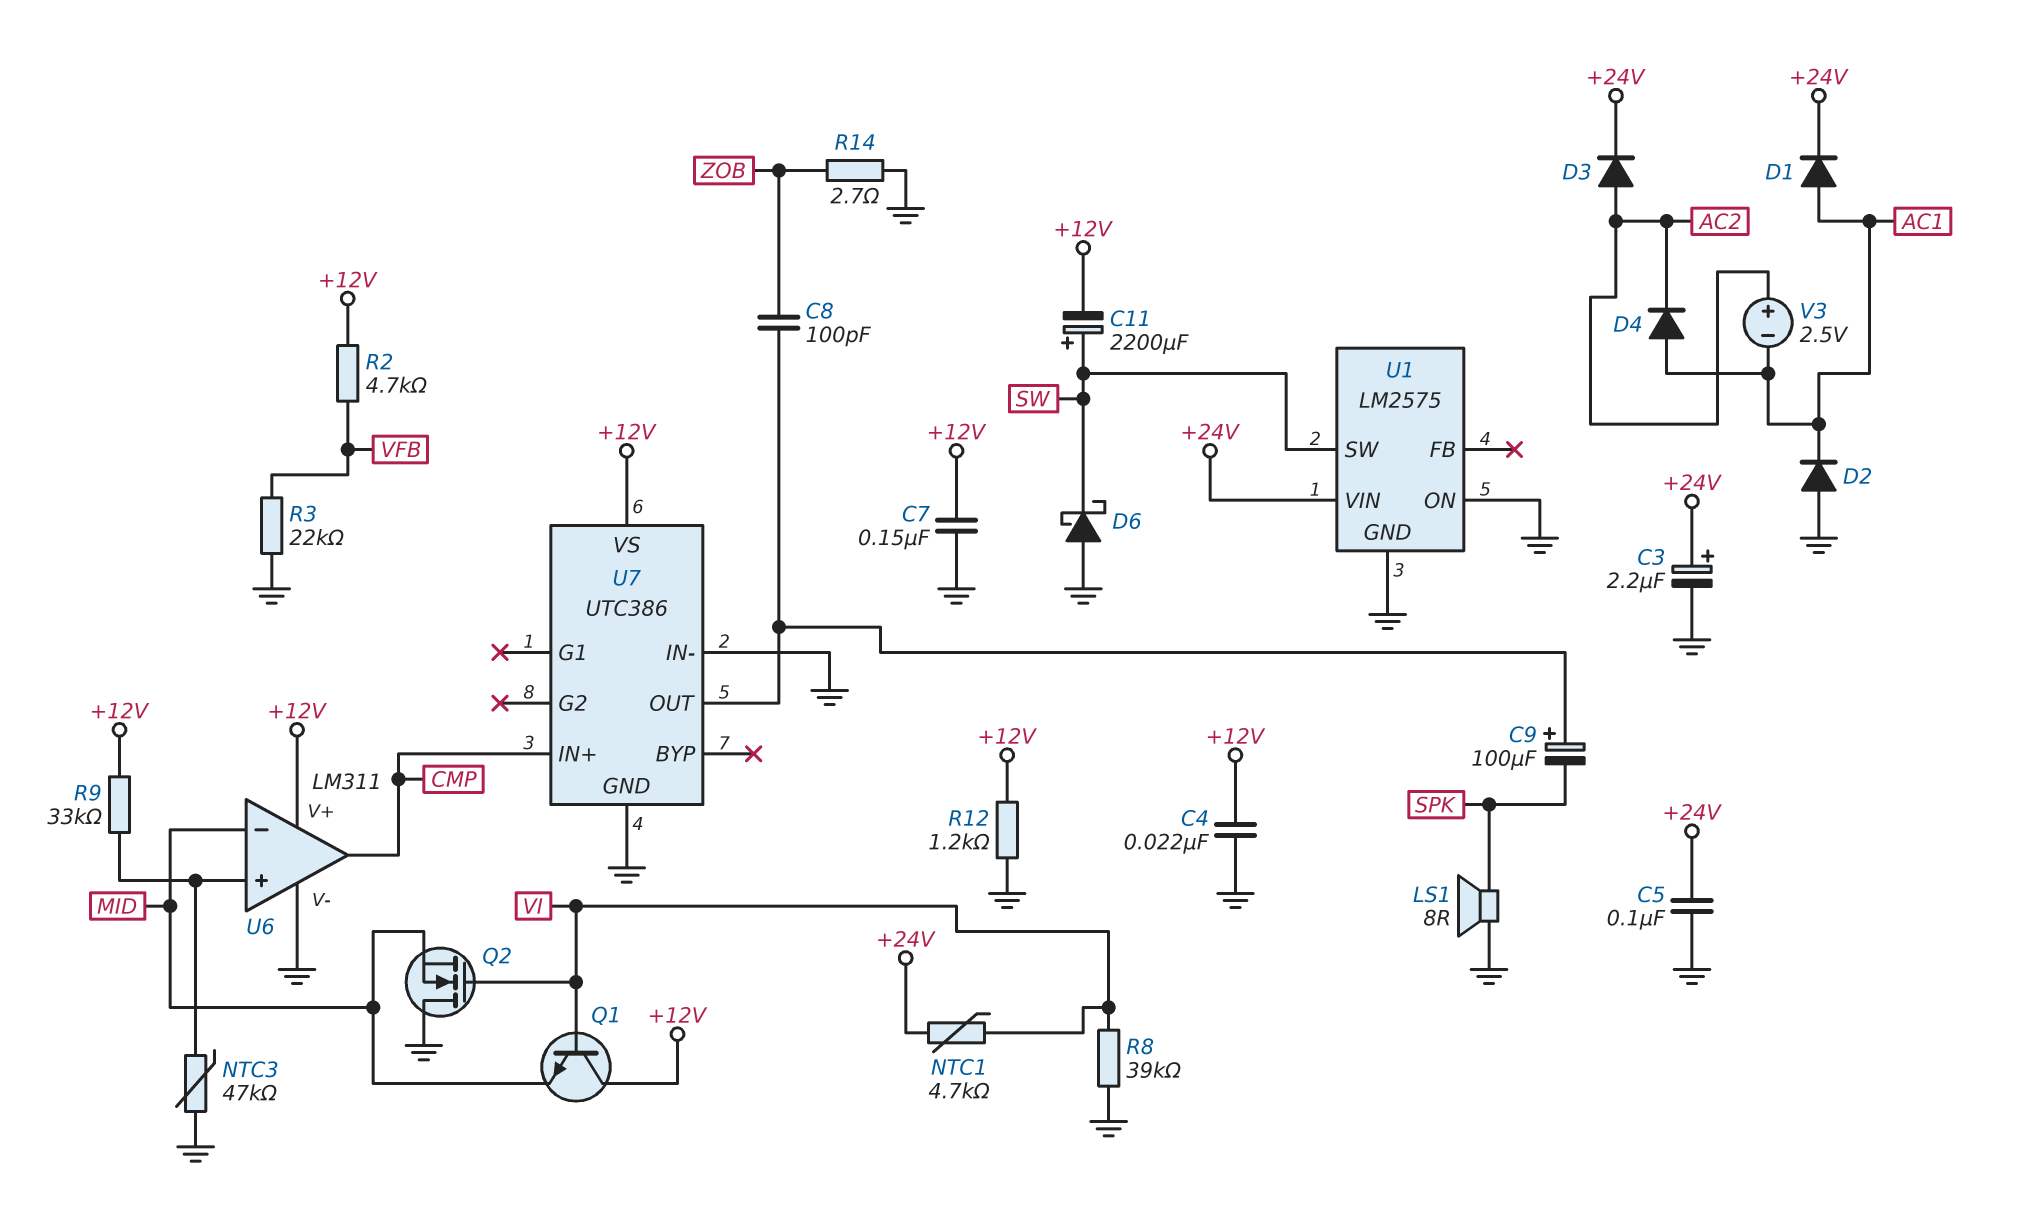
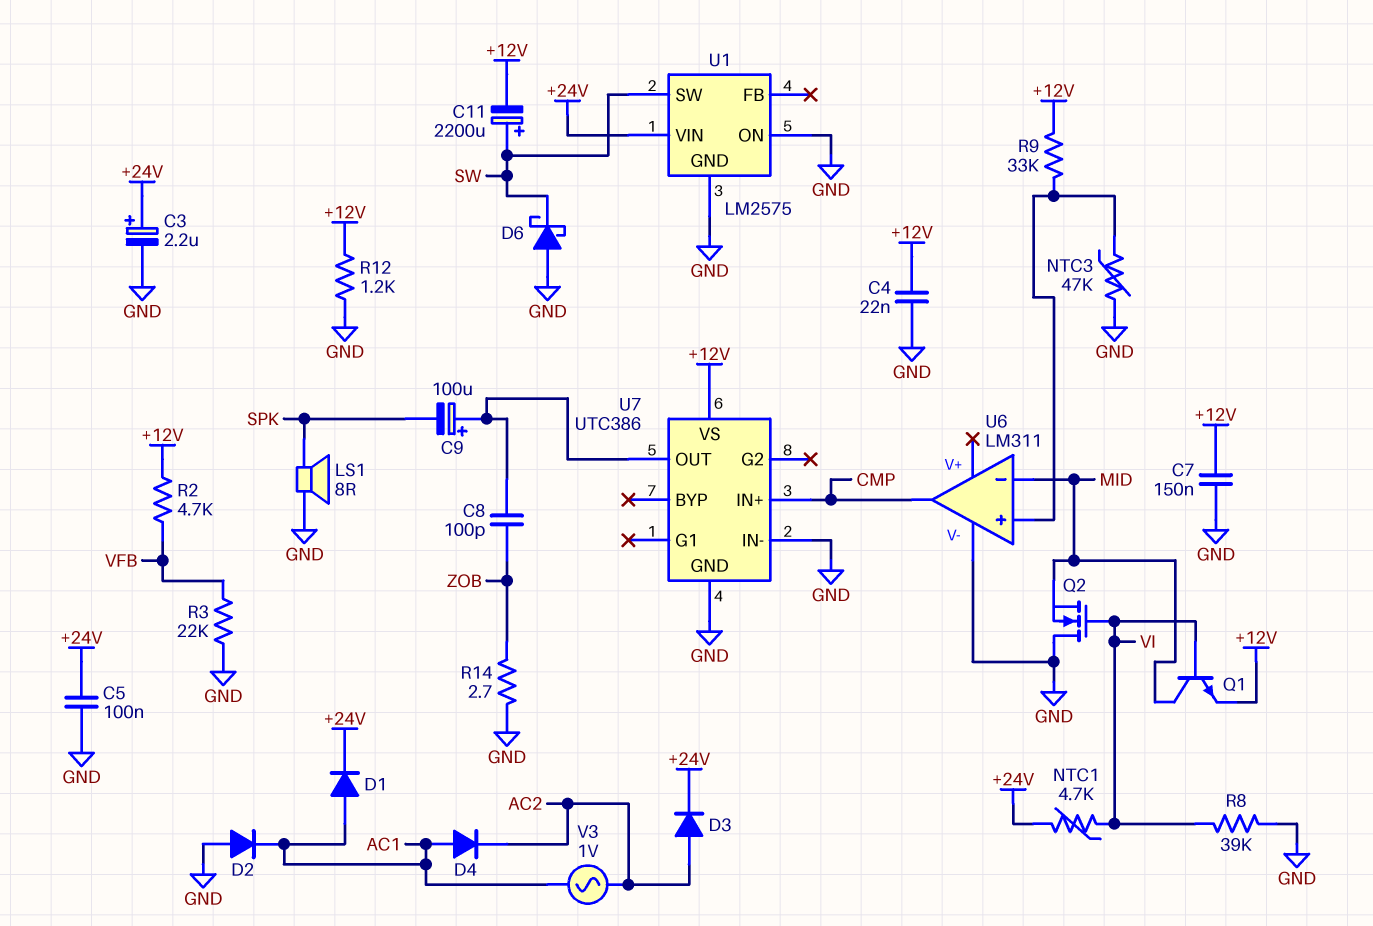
Q1: NPN (B VI, C +12V, E MID) -> NPN (B VI, C MID, E +12V)
U6 pin V+: +12V -> none
V3: 2.5V (plus AC2, minus AC1) -> AC 1V (AC1, AC2)

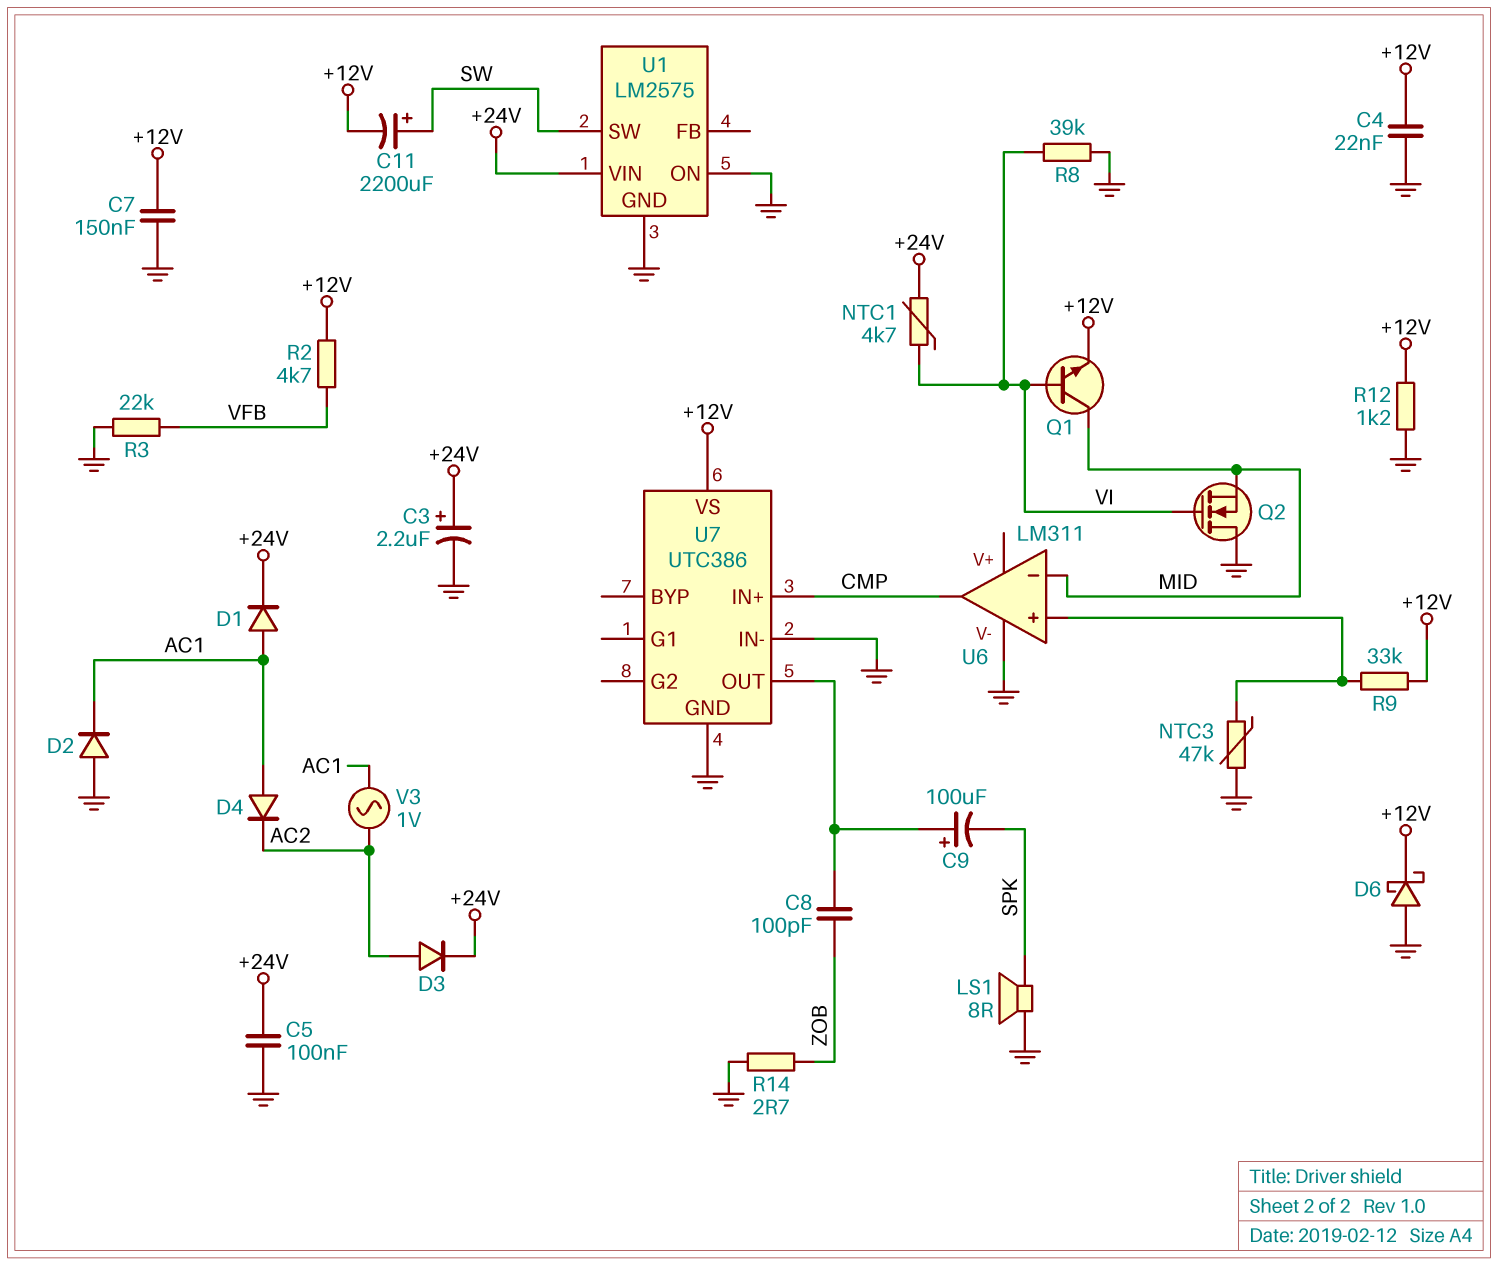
D6: schottky (A GND, K SW) -> schottky (A GND, K +12V)

